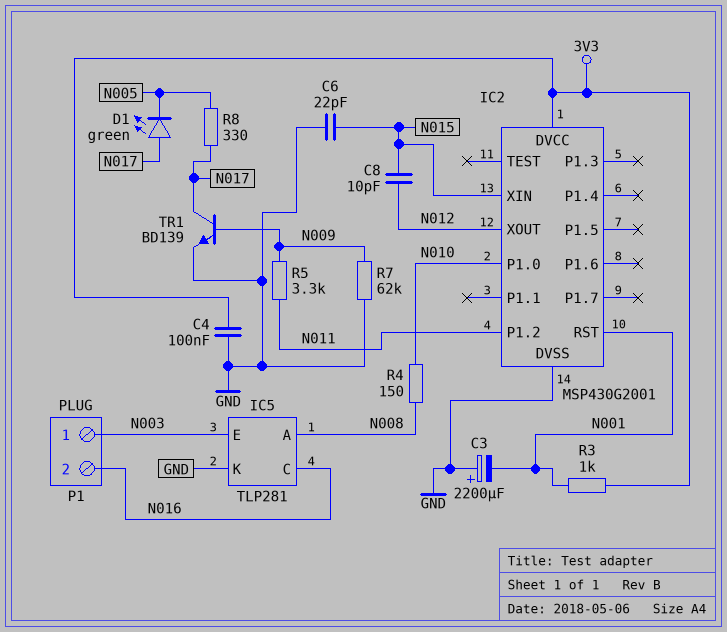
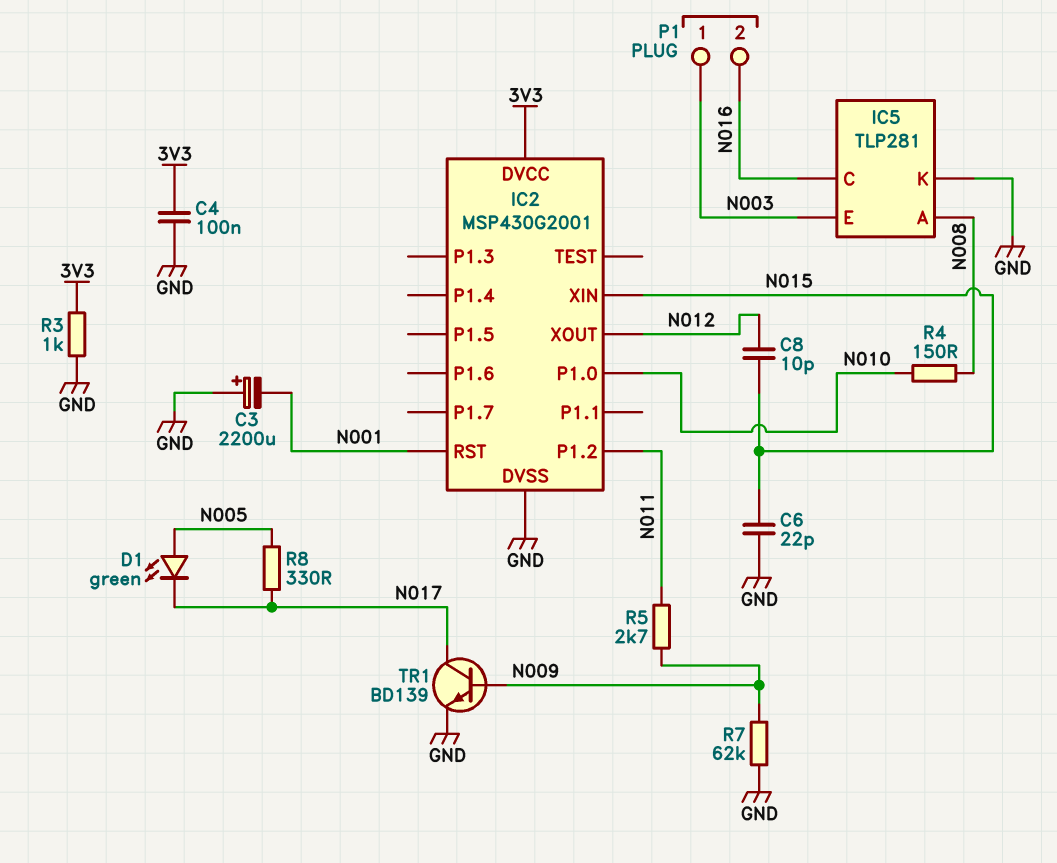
D1: LED green (A N017, K N005) -> LED green (A N005, K N017)
R3: 1k (3V3, N001) -> 1k (3V3, GND)
R5: 3.3k (N009, N011) -> 2.7k (N009, N011)

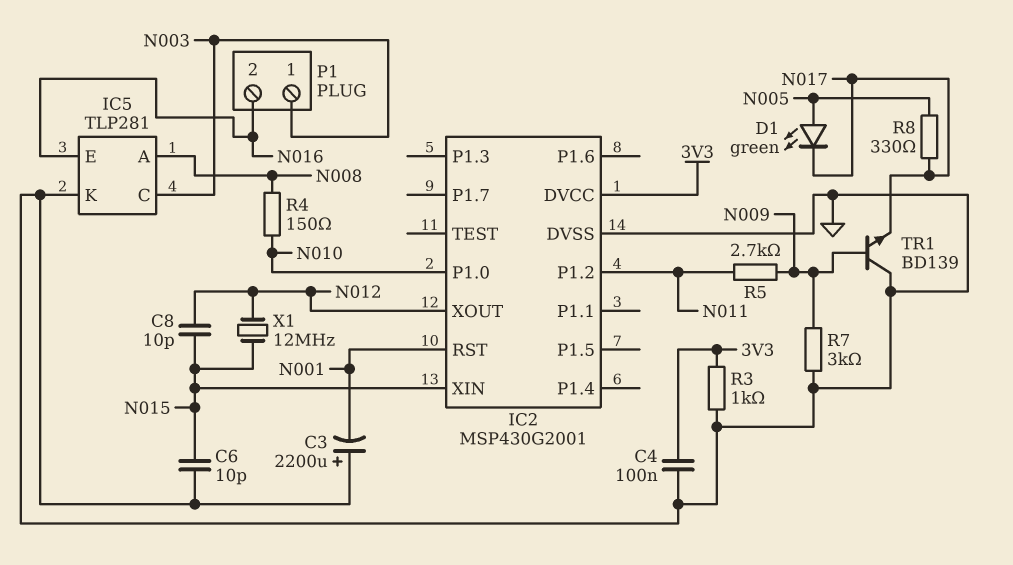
C6: 22pF (GND, N015) -> 10pF (GND, N015)
IC5 pin C: N016 -> N003
IC5 pin E: N003 -> N016
R7: 62k (GND, N009) -> 3k (GND, N009)
TR1: NPN BD139 (B N009, C N017, E GND) -> NPN BD139 (B N009, C GND, E N017)
X1: none -> 12MHz (N012, N015)

